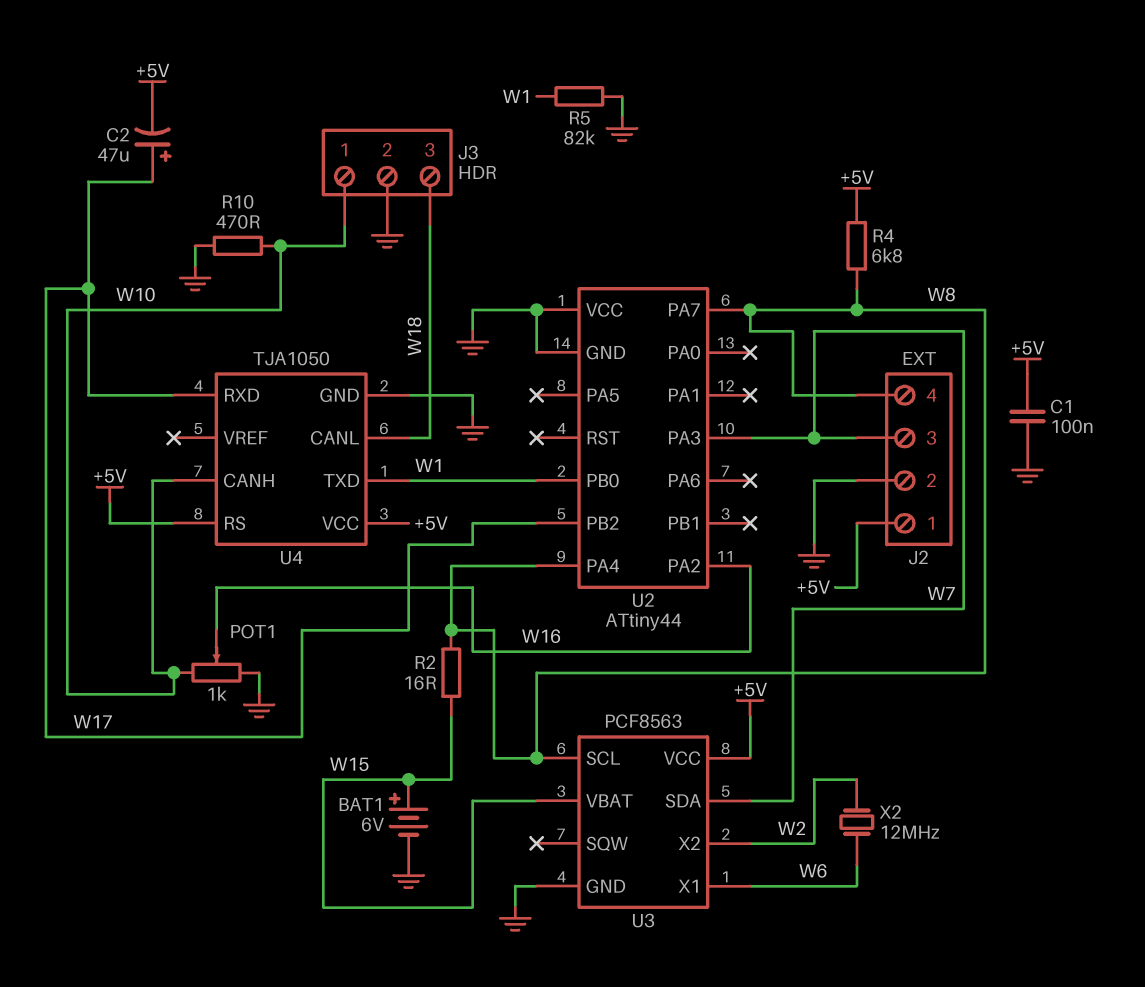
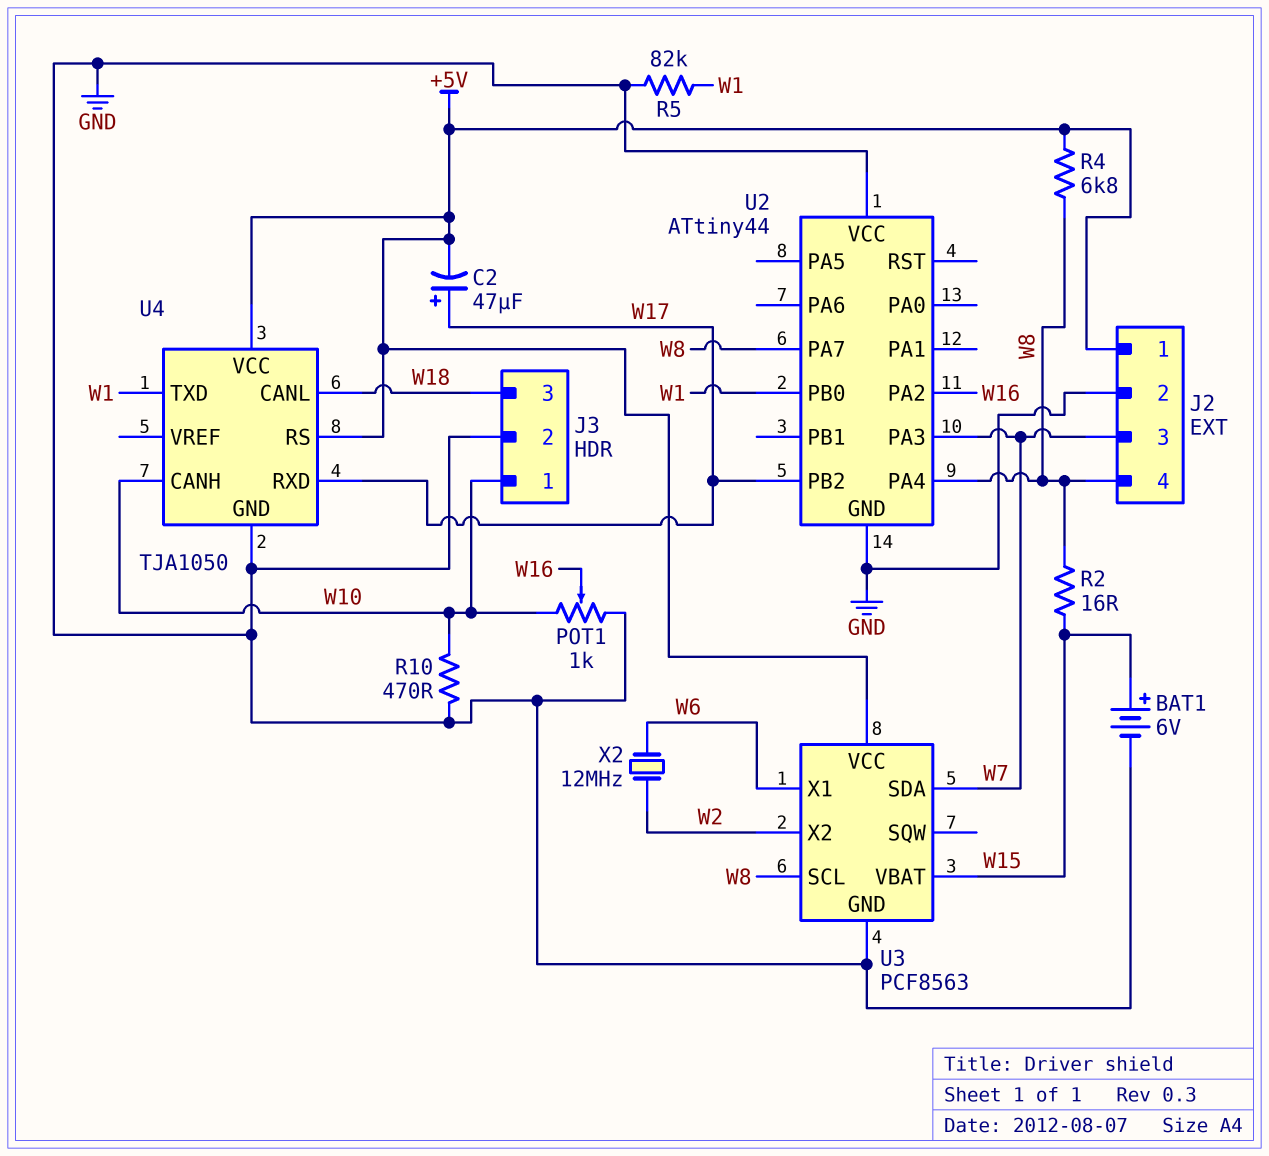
C1: 100nF (+5V, GND) -> none

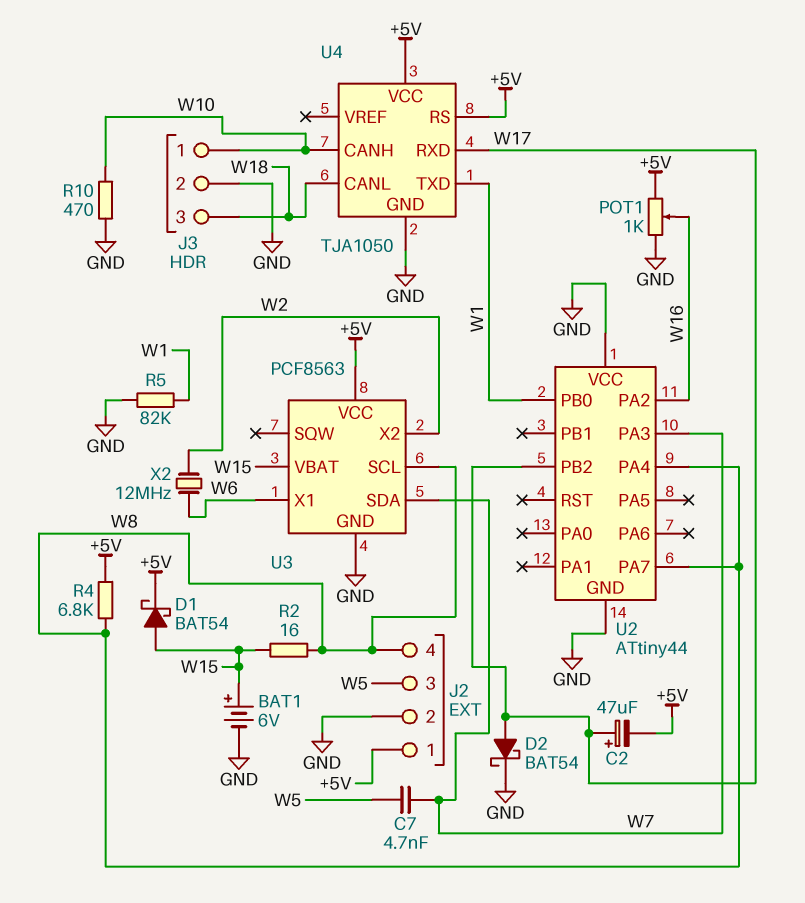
C7: none -> 4.7nF (W5, W7)
D1: none -> schottky BAT54 (A W15, K +5V)
D2: none -> schottky BAT54 (A W17, K GND)
J2 pin 3: W7 -> W5
POT1: 1k (GND, W10, wiper W16) -> 1k (+5V, GND, wiper W16)

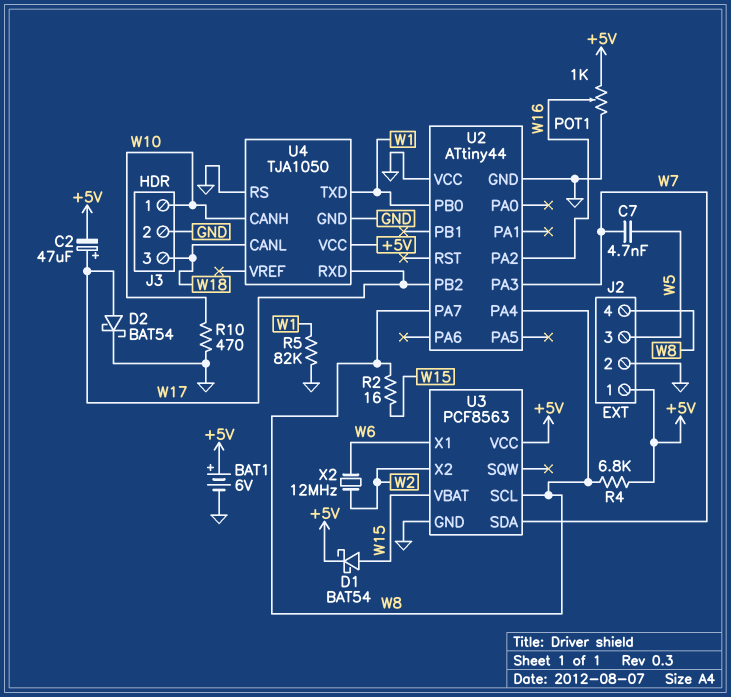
BAT1: 6V (plus W15, minus GND) -> 6V (plus +5V, minus GND)
U4 pin RS: +5V -> GND

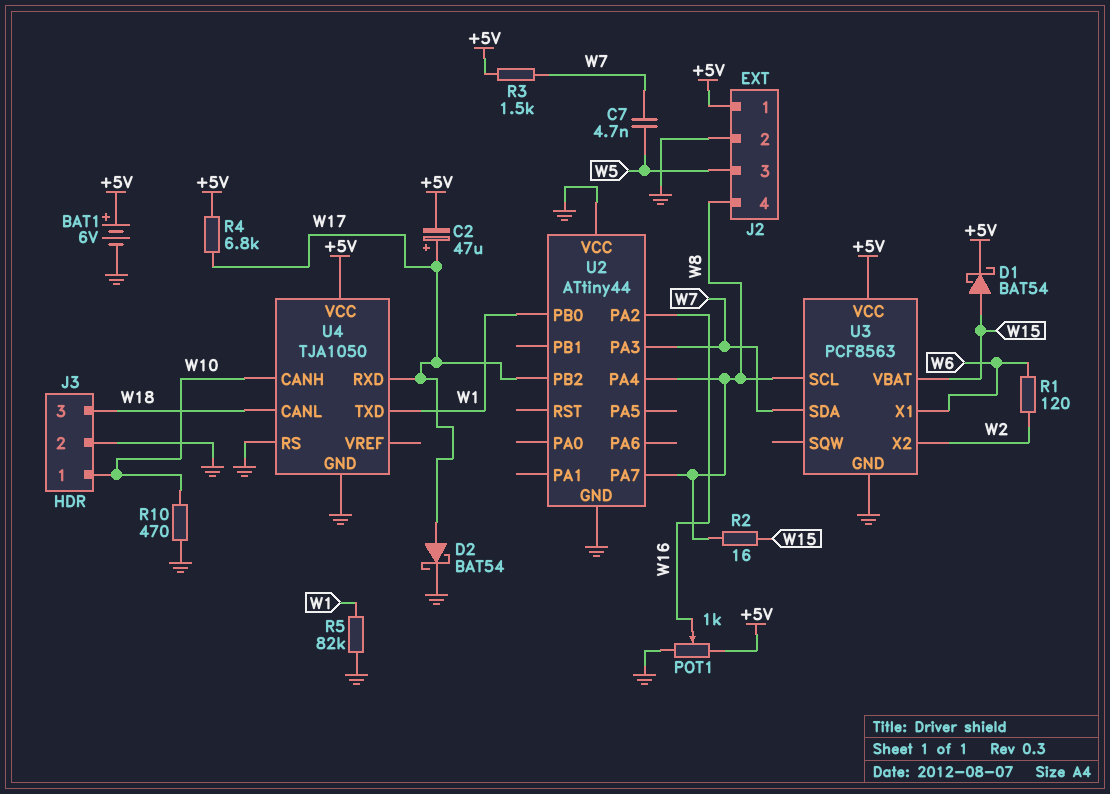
R1: none -> 120 (W2, W6)
R3: none -> 1.5k (+5V, W7)
R4: 6.8k (+5V, W8) -> 6.8k (+5V, W17)
X2: 12MHz (W2, W6) -> none

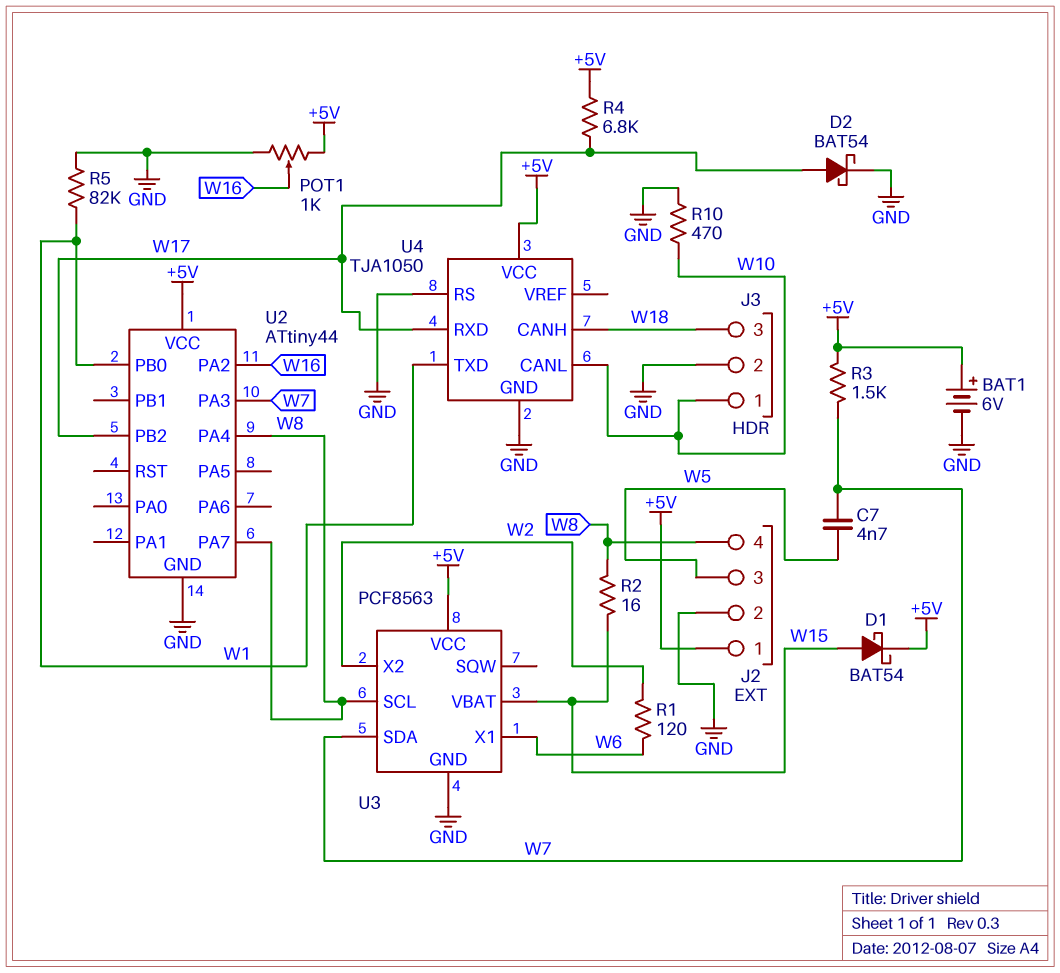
C2: 47uF (plus W17, minus +5V) -> none
U2 pin VCC: GND -> +5V
U4 pin CANH: W10 -> W18
U4 pin CANL: W18 -> W10

